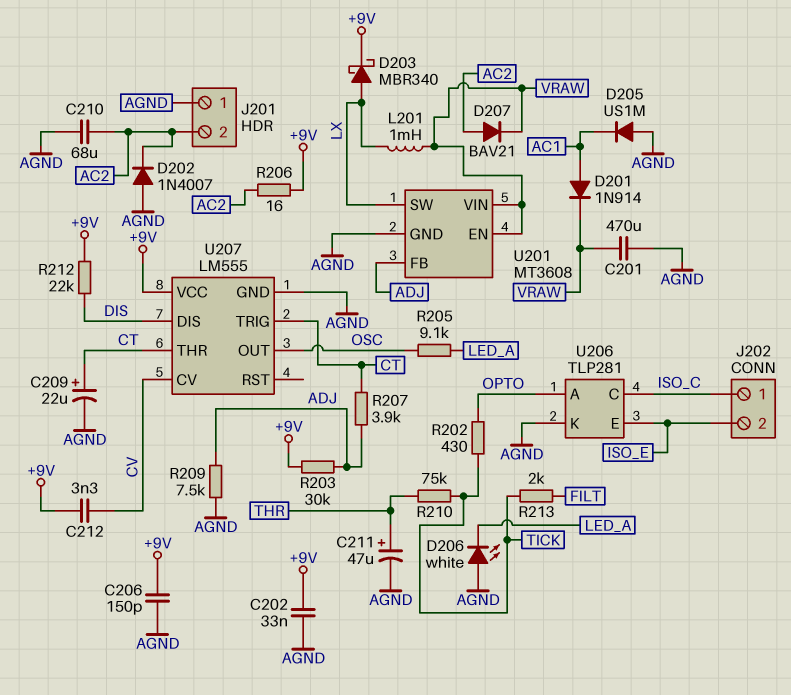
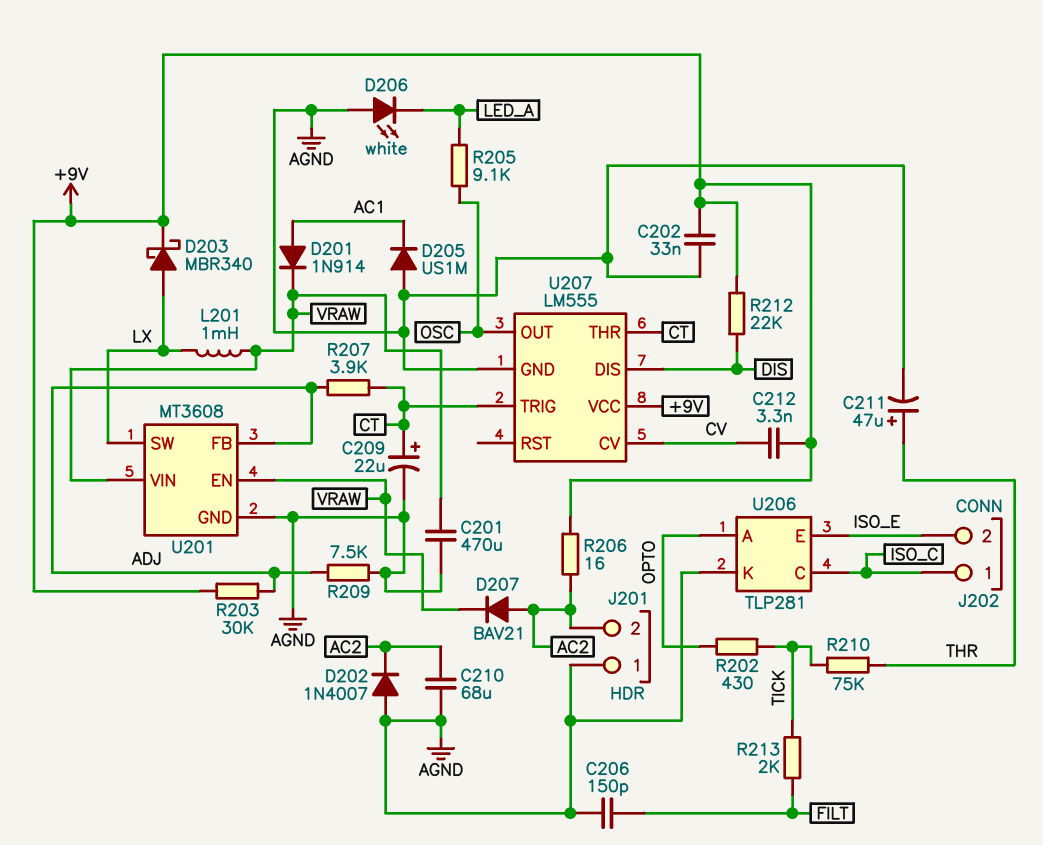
C206: 150pF (+9V, AGND) -> 150pF (AGND, FILT)

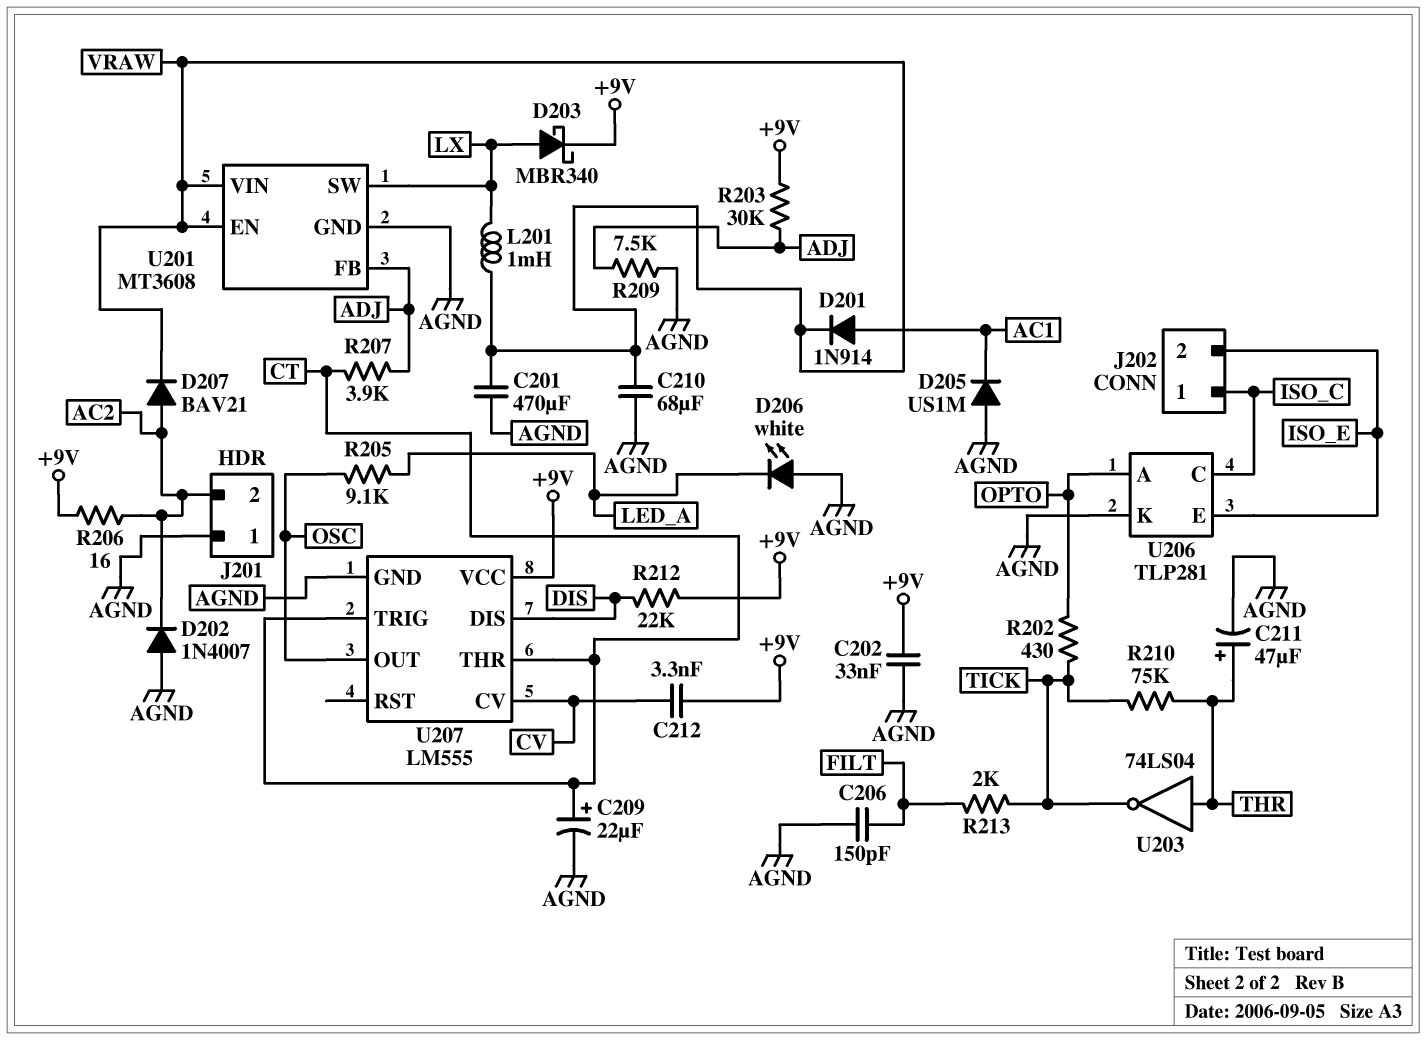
C210: 68uF (AC2, AGND) -> 68uF (AGND, VRAW)
U203: none -> NOT 74LS04 (in THR, out TICK)

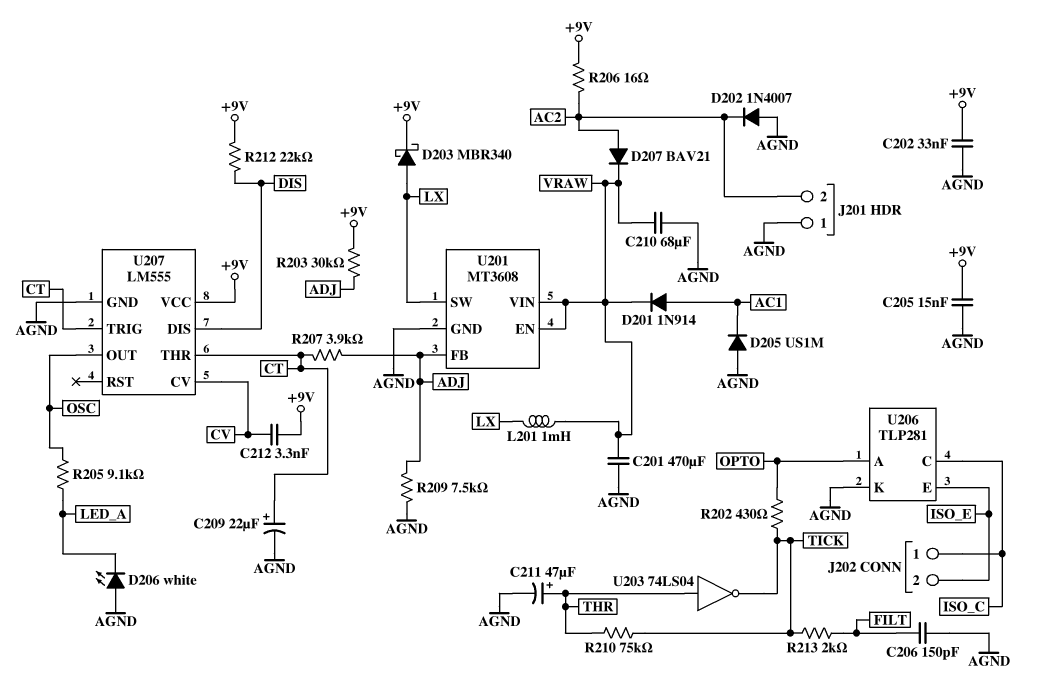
C205: none -> 15nF (+9V, AGND)

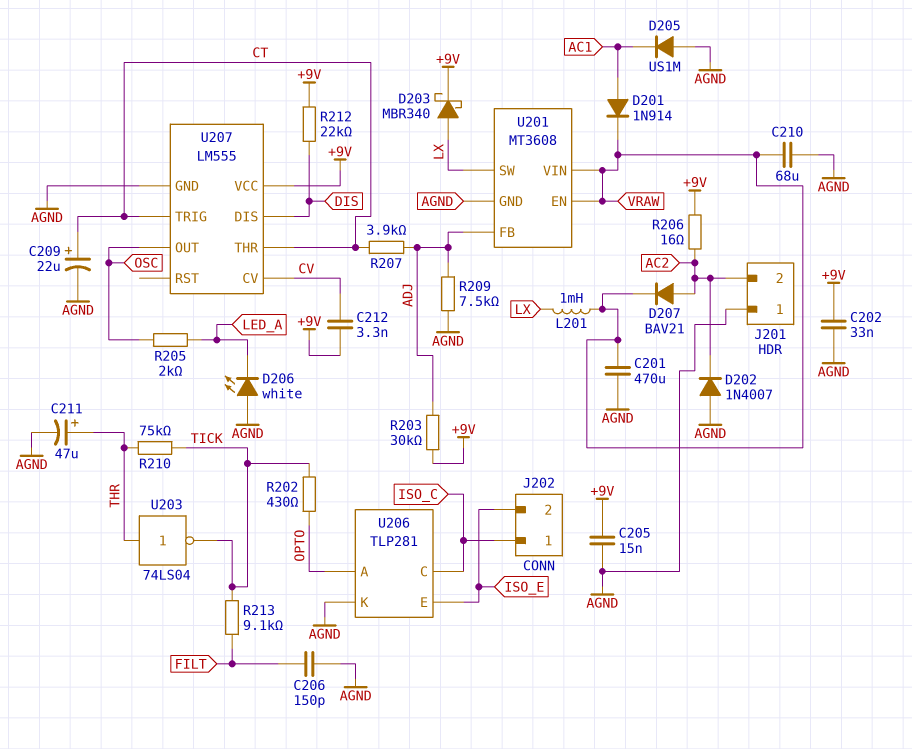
R205: 9.1k (LED_A, OSC) -> 2k (LED_A, OSC)
R213: 2k (FILT, TICK) -> 9.1k (FILT, TICK)

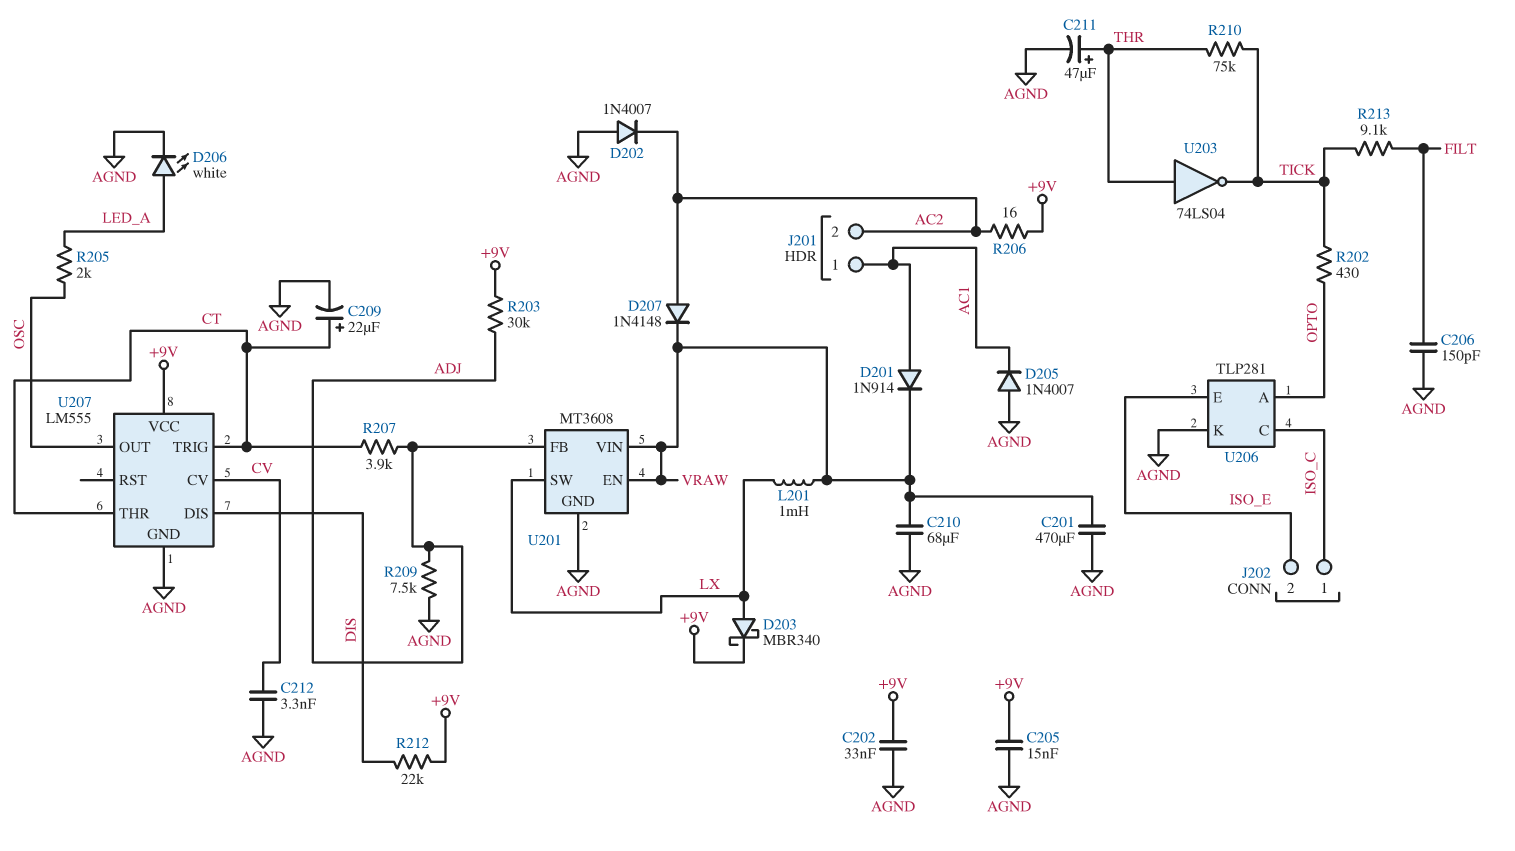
C212: 3.3nF (+9V, CV) -> 3.3nF (AGND, CV)
D205: diode US1M (A AGND, K AC1) -> diode 1N4007 (A AGND, K AC1)
D206: LED white (A AGND, K LED_A) -> LED white (A LED_A, K AGND)
D207: diode BAV21 (A AC2, K VRAW) -> diode 1N4148 (A AC2, K VRAW)
J201 pin 1: AGND -> AC1

